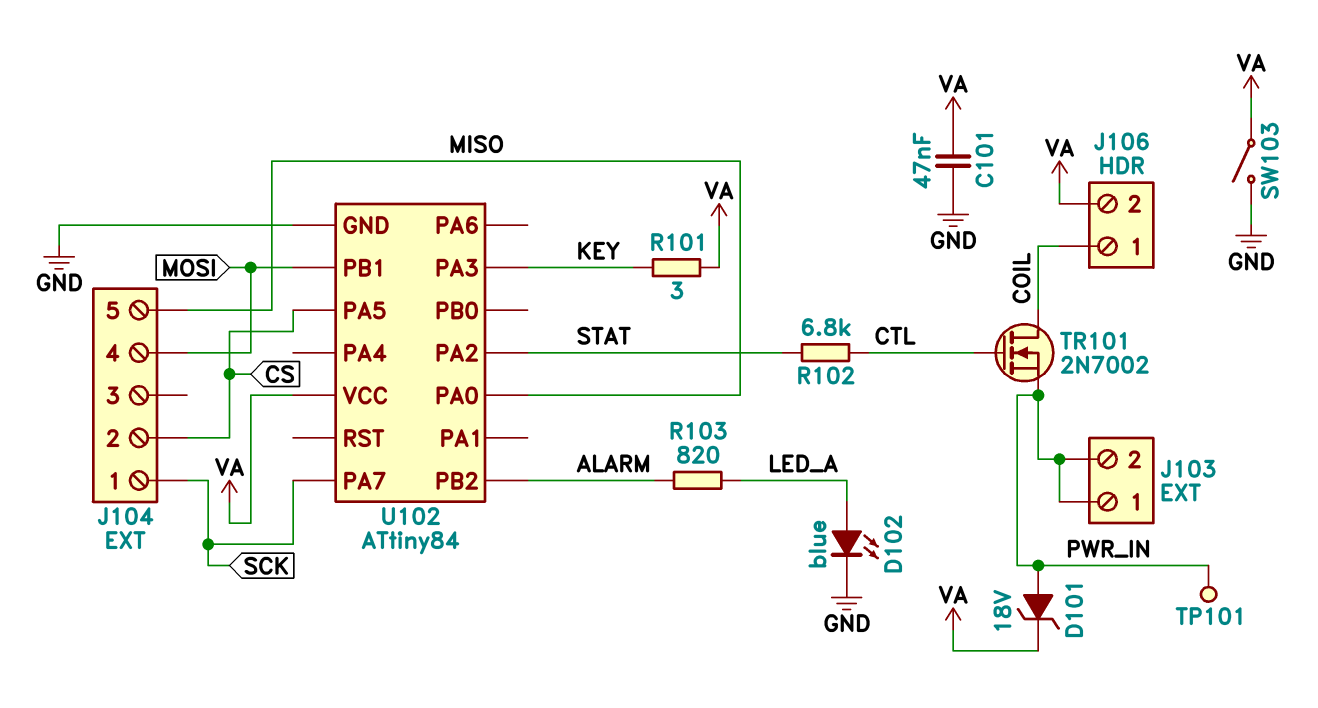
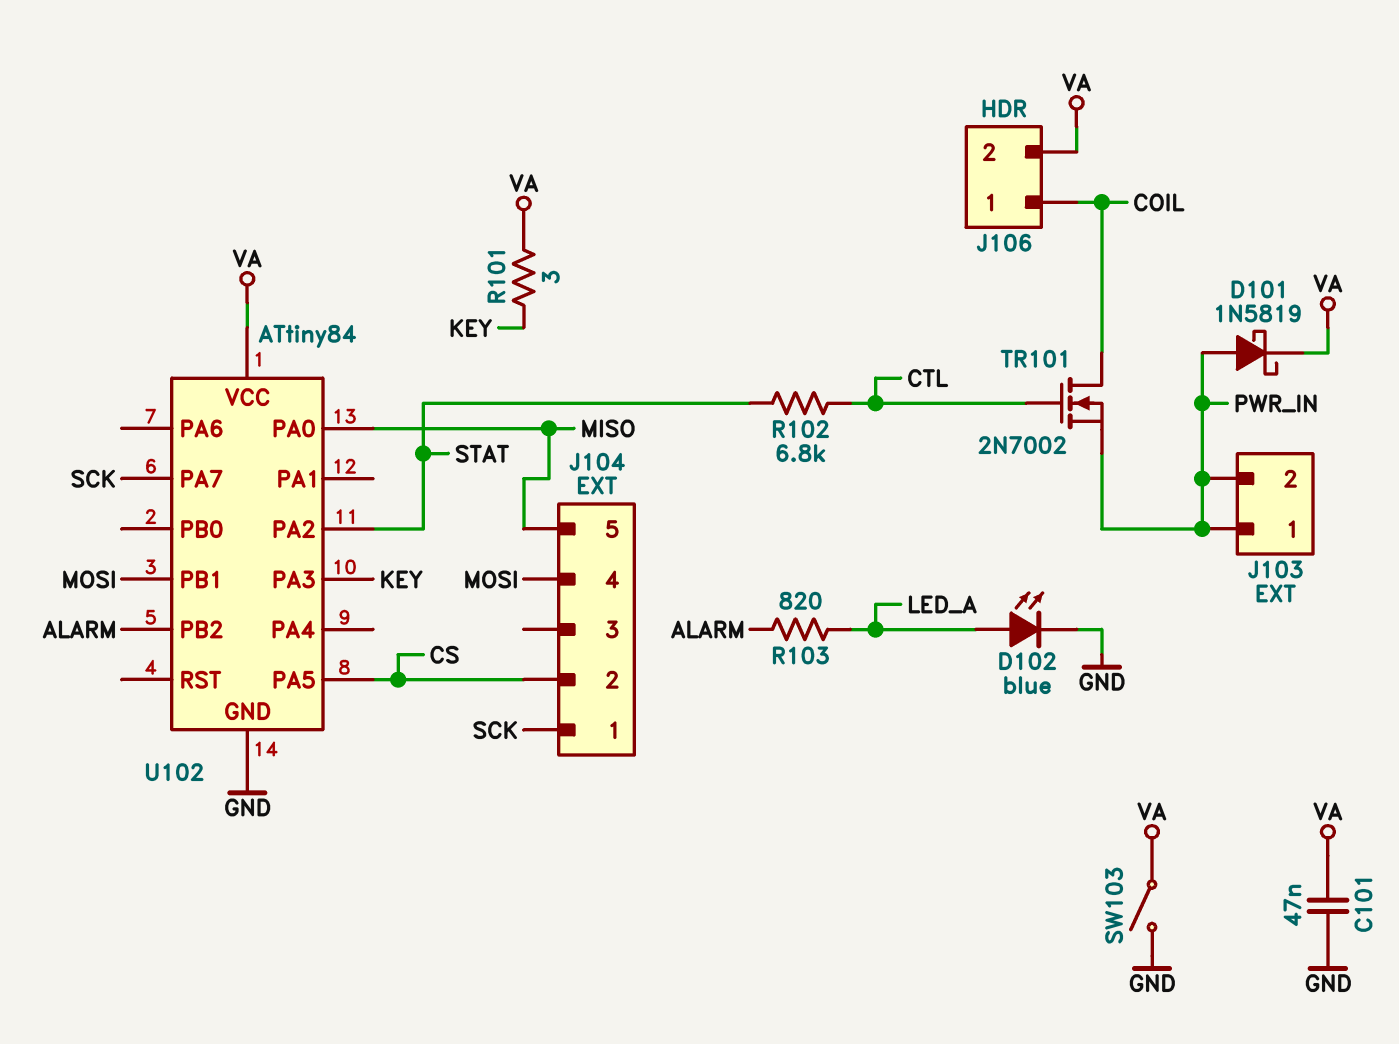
D101: zener 18V (A PWR_IN, K VA) -> schottky 1N5819 (A PWR_IN, K VA)
TP101: test point (PWR_IN) -> none

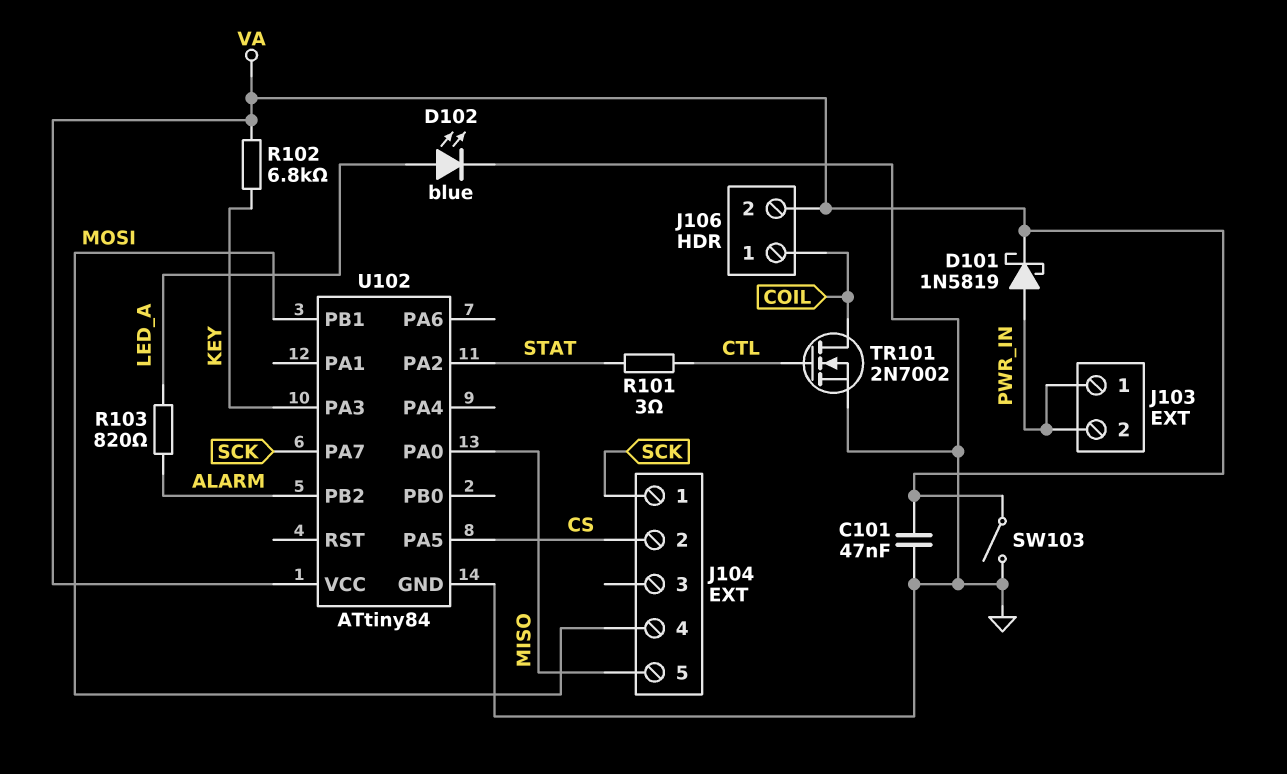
R101: 3 (KEY, VA) -> 3 (CTL, STAT)
R102: 6.8k (CTL, STAT) -> 6.8k (KEY, VA)
TR101: NMOS 2N7002 (G CTL, D COIL, S PWR_IN) -> NMOS 2N7002 (G CTL, D COIL, S GND)

